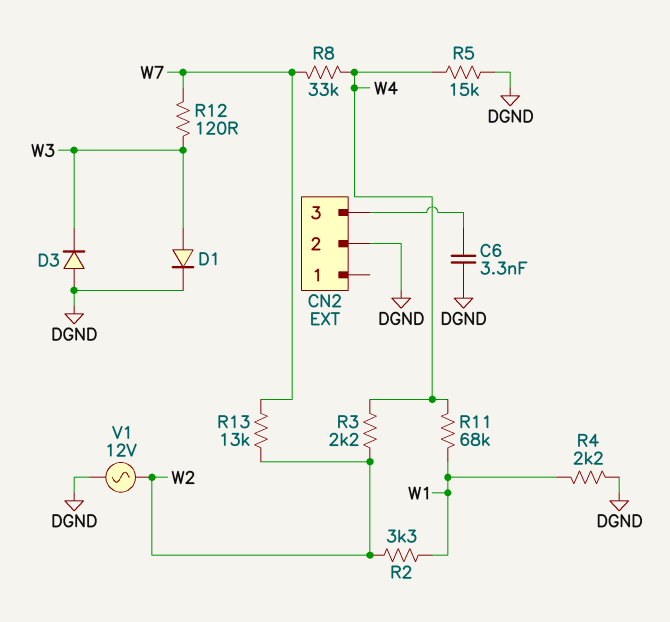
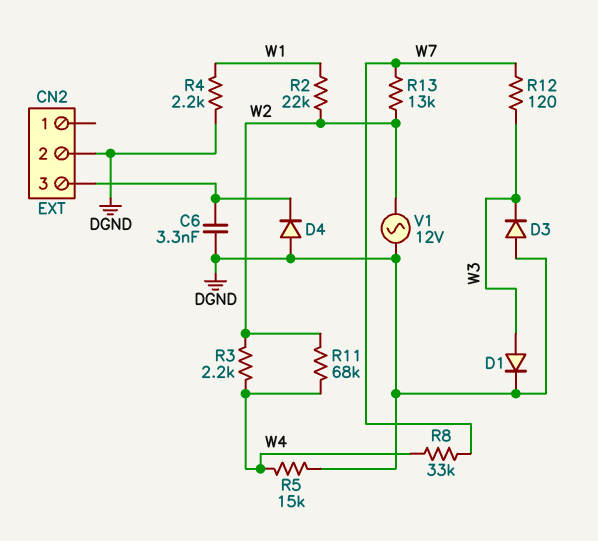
D4: none -> diode (A DGND, K CN2/3)
R2: 3.3k (W1, W2) -> 22k (W1, W2)
R11: 68k (W1, W4) -> 68k (W2, W4)

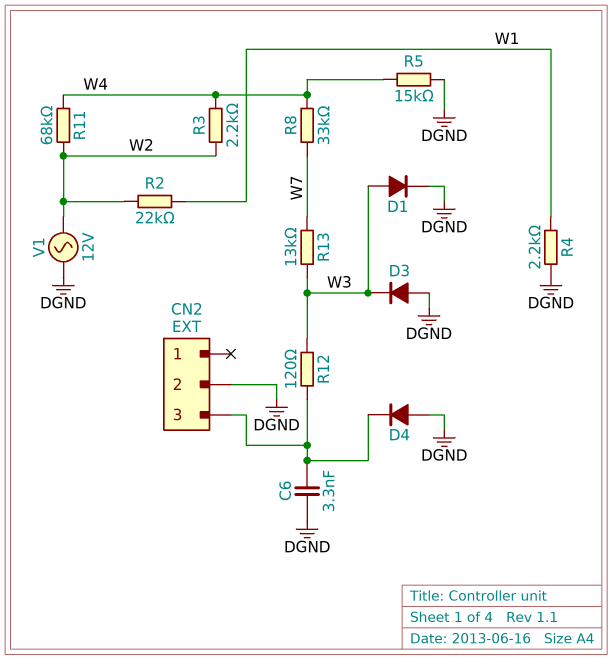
R12: 120 (W3, W7) -> 120 (CN2/3, W3)
R13: 13k (W2, W7) -> 13k (W3, W7)

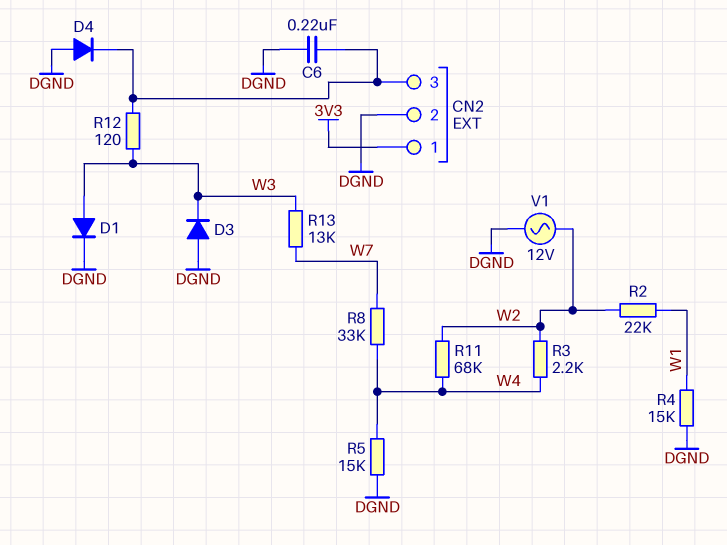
C6: 3.3nF (CN2/3, DGND) -> 220nF (CN2/3, DGND)
CN2 pin 1: none -> 3V3
R4: 2.2k (DGND, W1) -> 15k (DGND, W1)

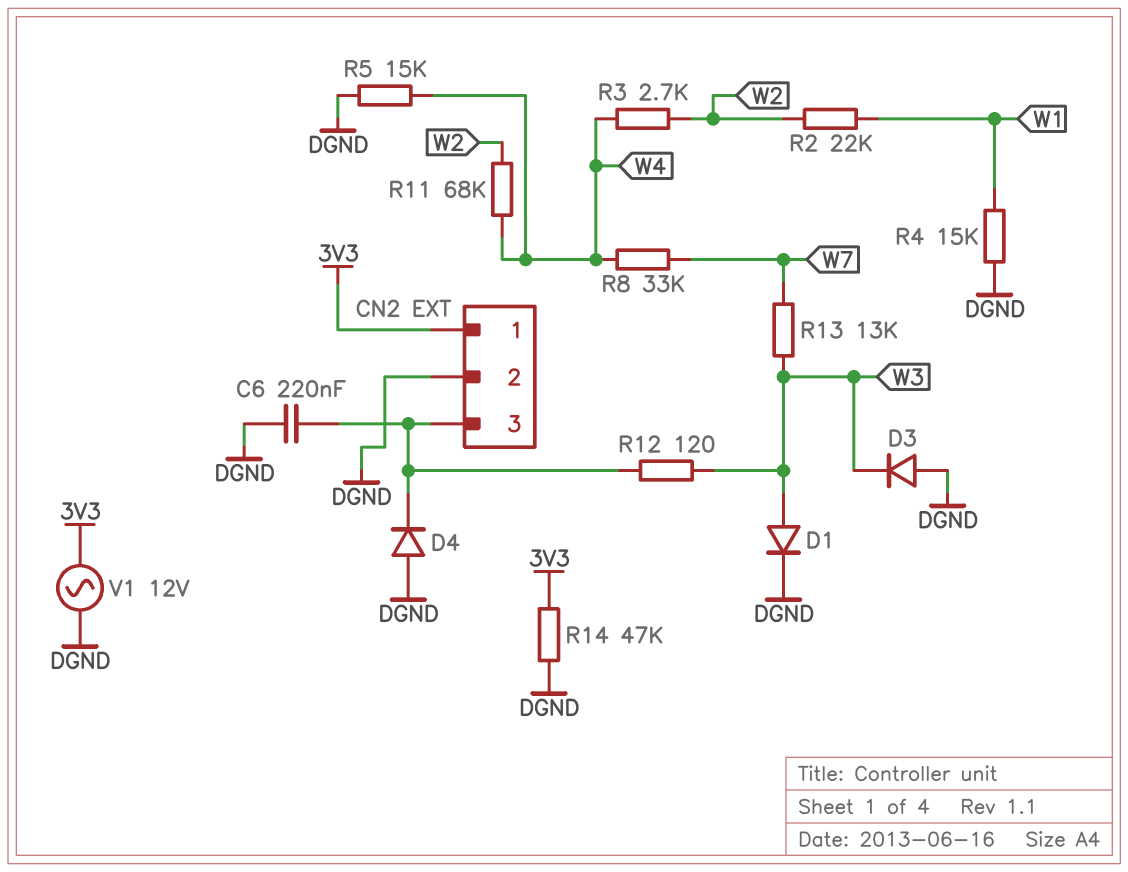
R3: 2.2k (W2, W4) -> 2.7k (W2, W4)
R14: none -> 47k (3V3, DGND)
V1: AC 12V (DGND, W2) -> AC 12V (3V3, DGND)

